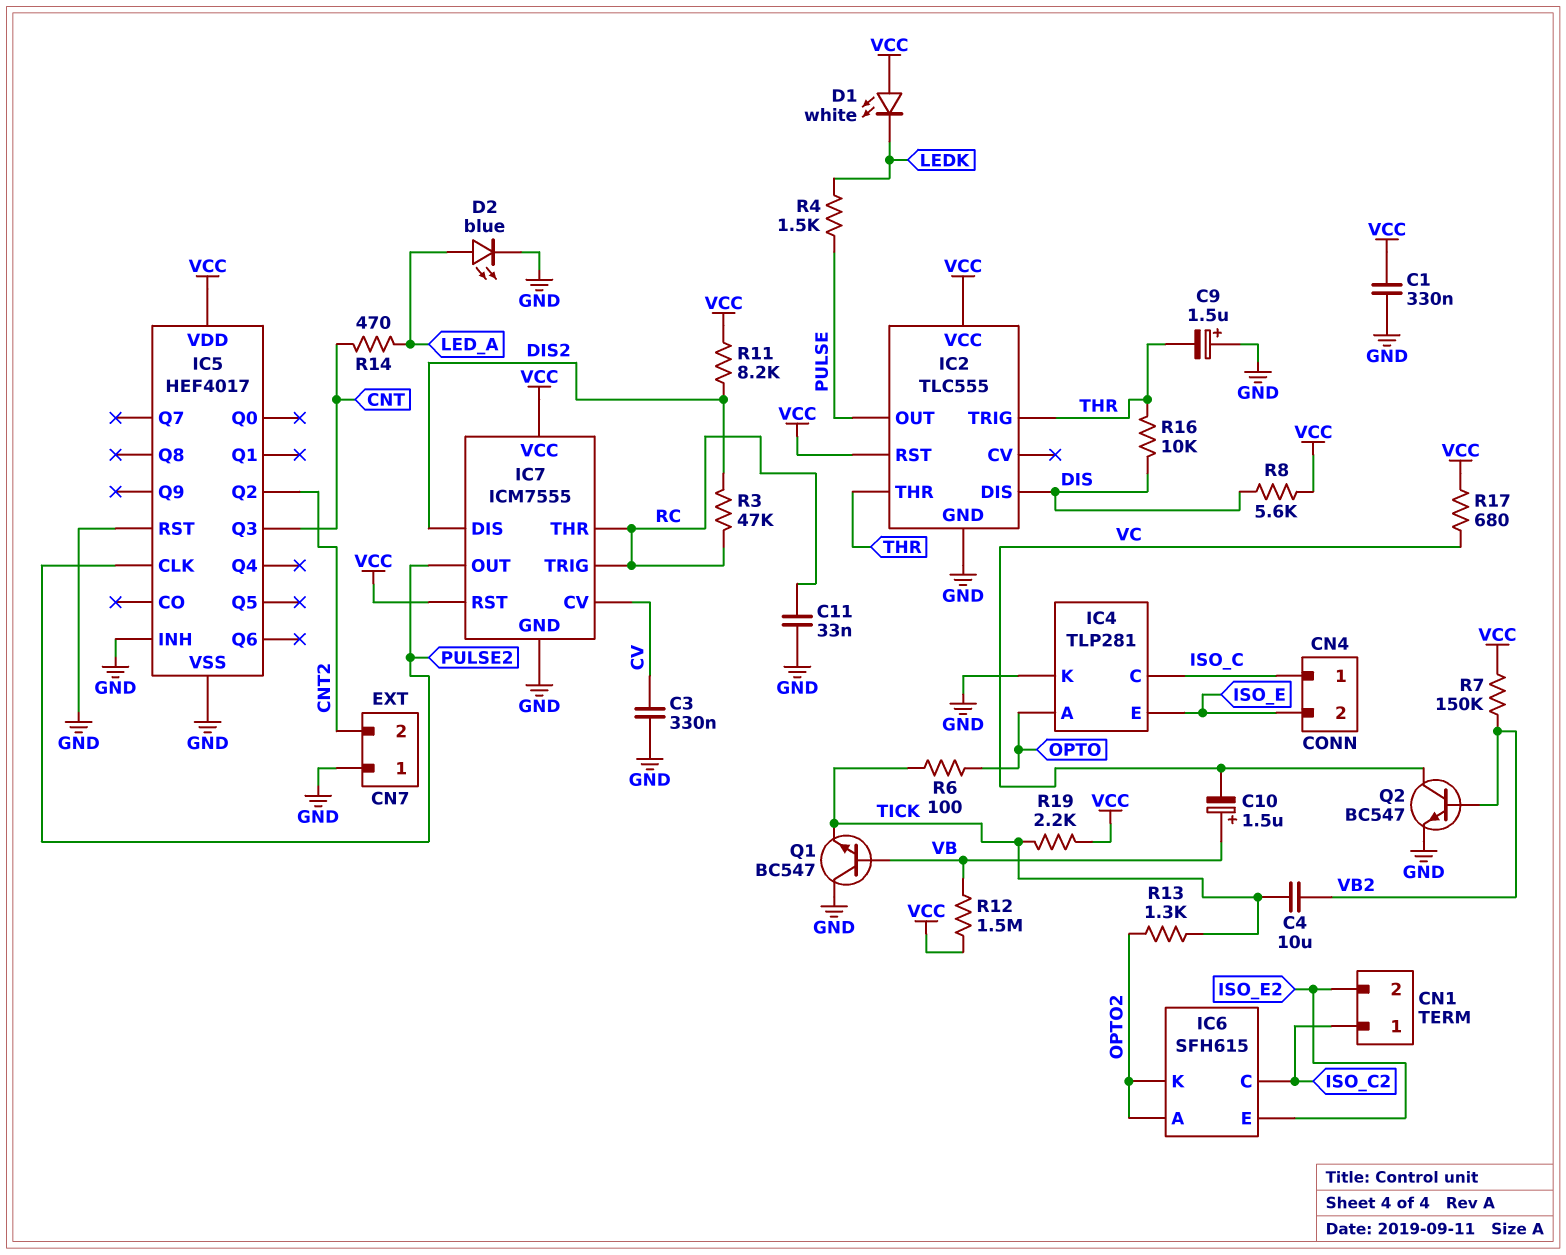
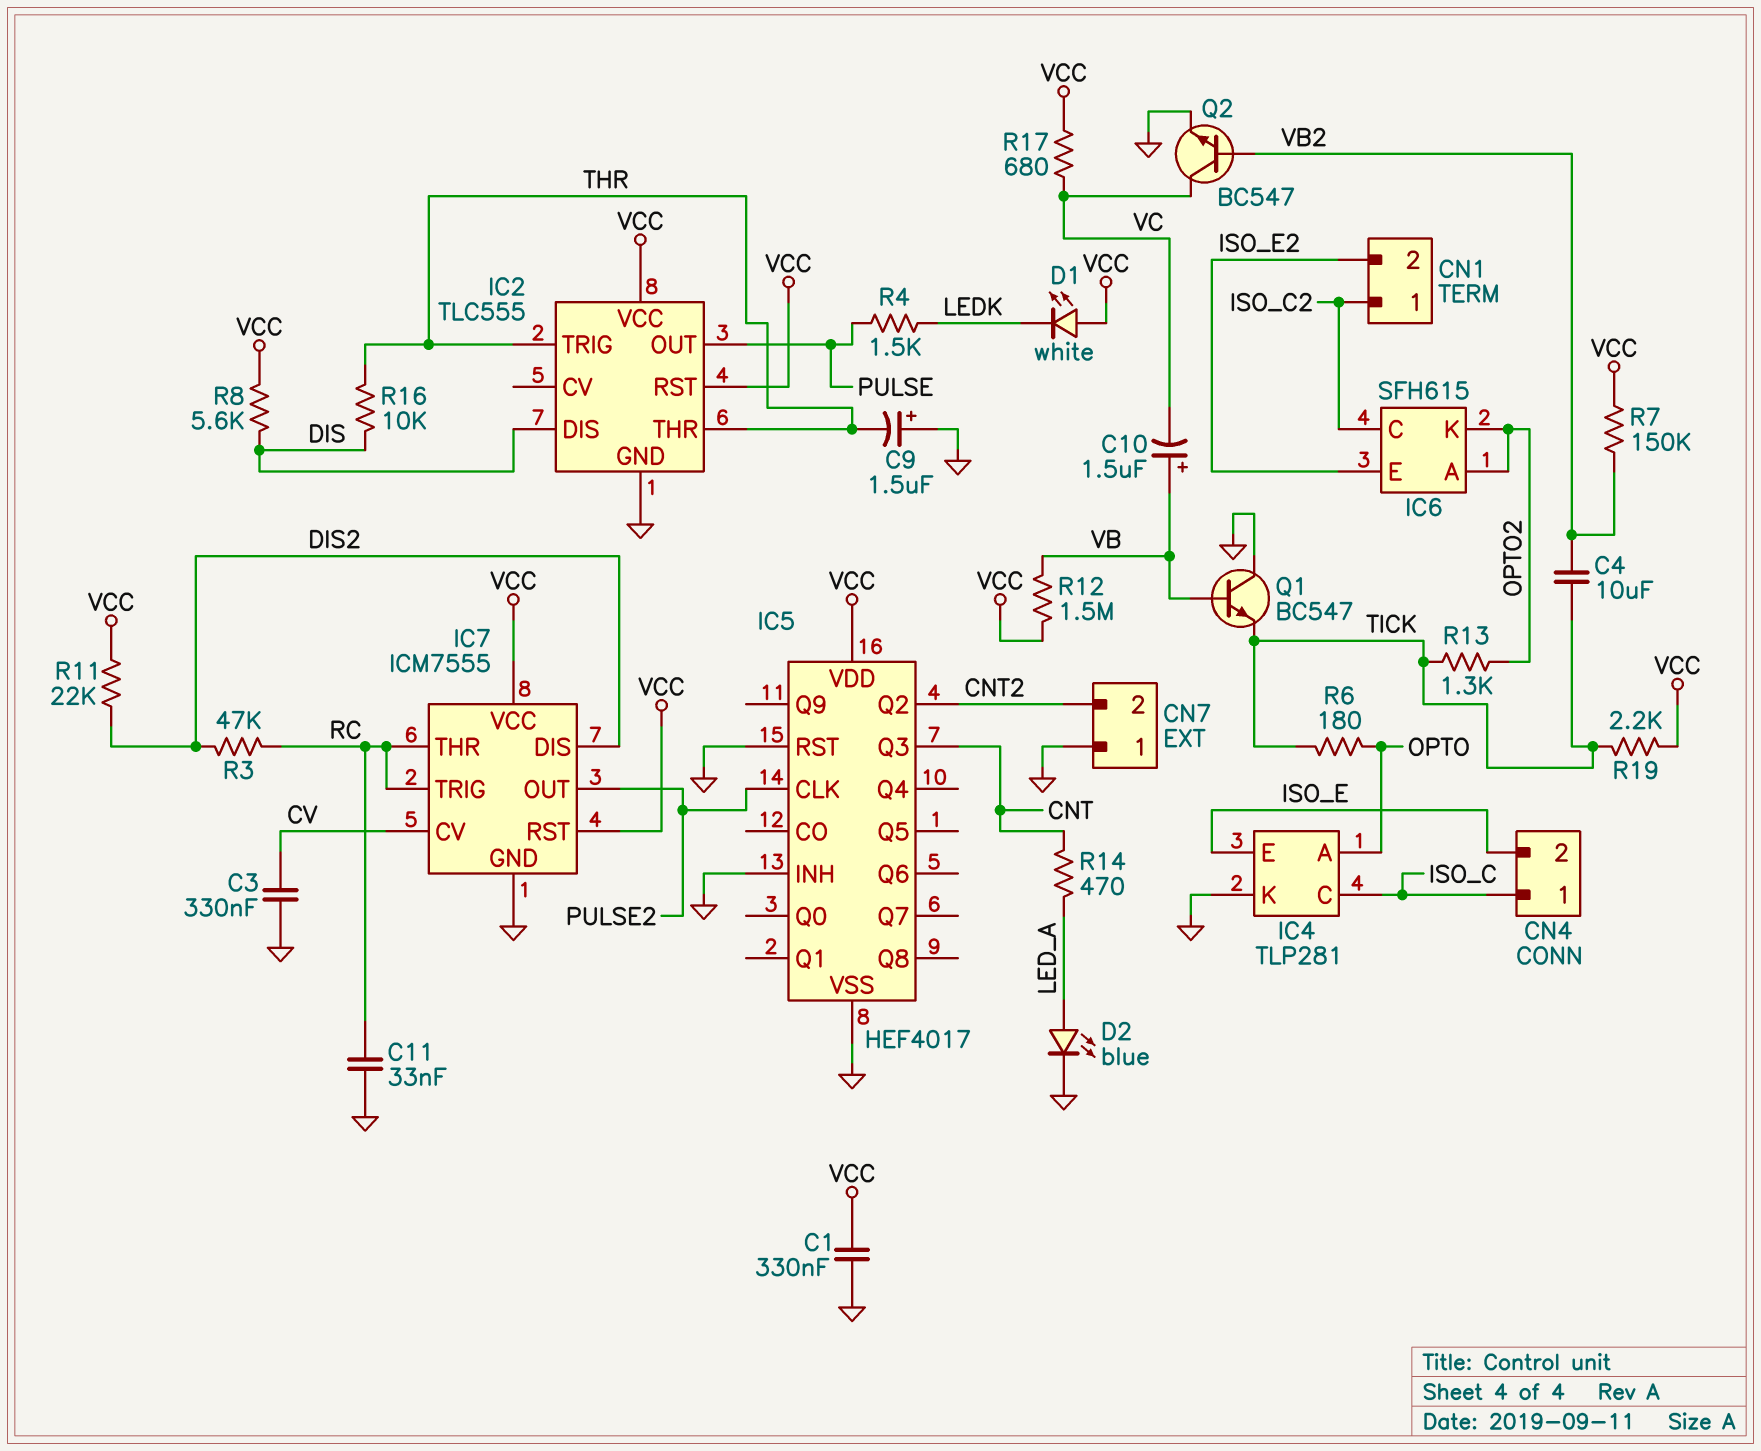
R6: 100 (OPTO, TICK) -> 180 (OPTO, TICK)
R11: 8.2k (DIS2, VCC) -> 22k (DIS2, VCC)

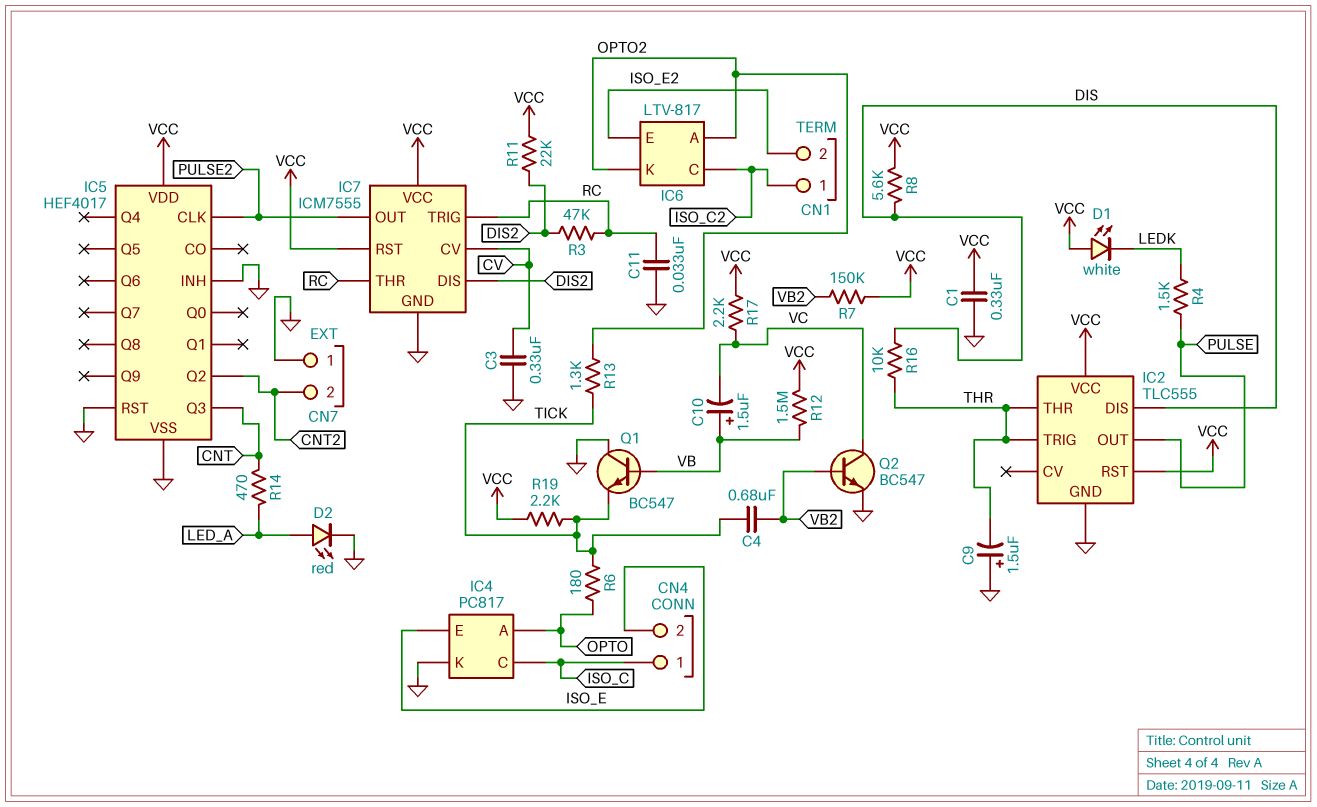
C4: 10uF (TICK, VB2) -> 680nF (TICK, VB2)
D2: LED blue (A LED_A, K GND) -> LED red (A LED_A, K GND)
IC4: TLP281 -> PC817
IC6: SFH615 -> LTV-817
R17: 680 (VC, VCC) -> 2.2k (VC, VCC)

